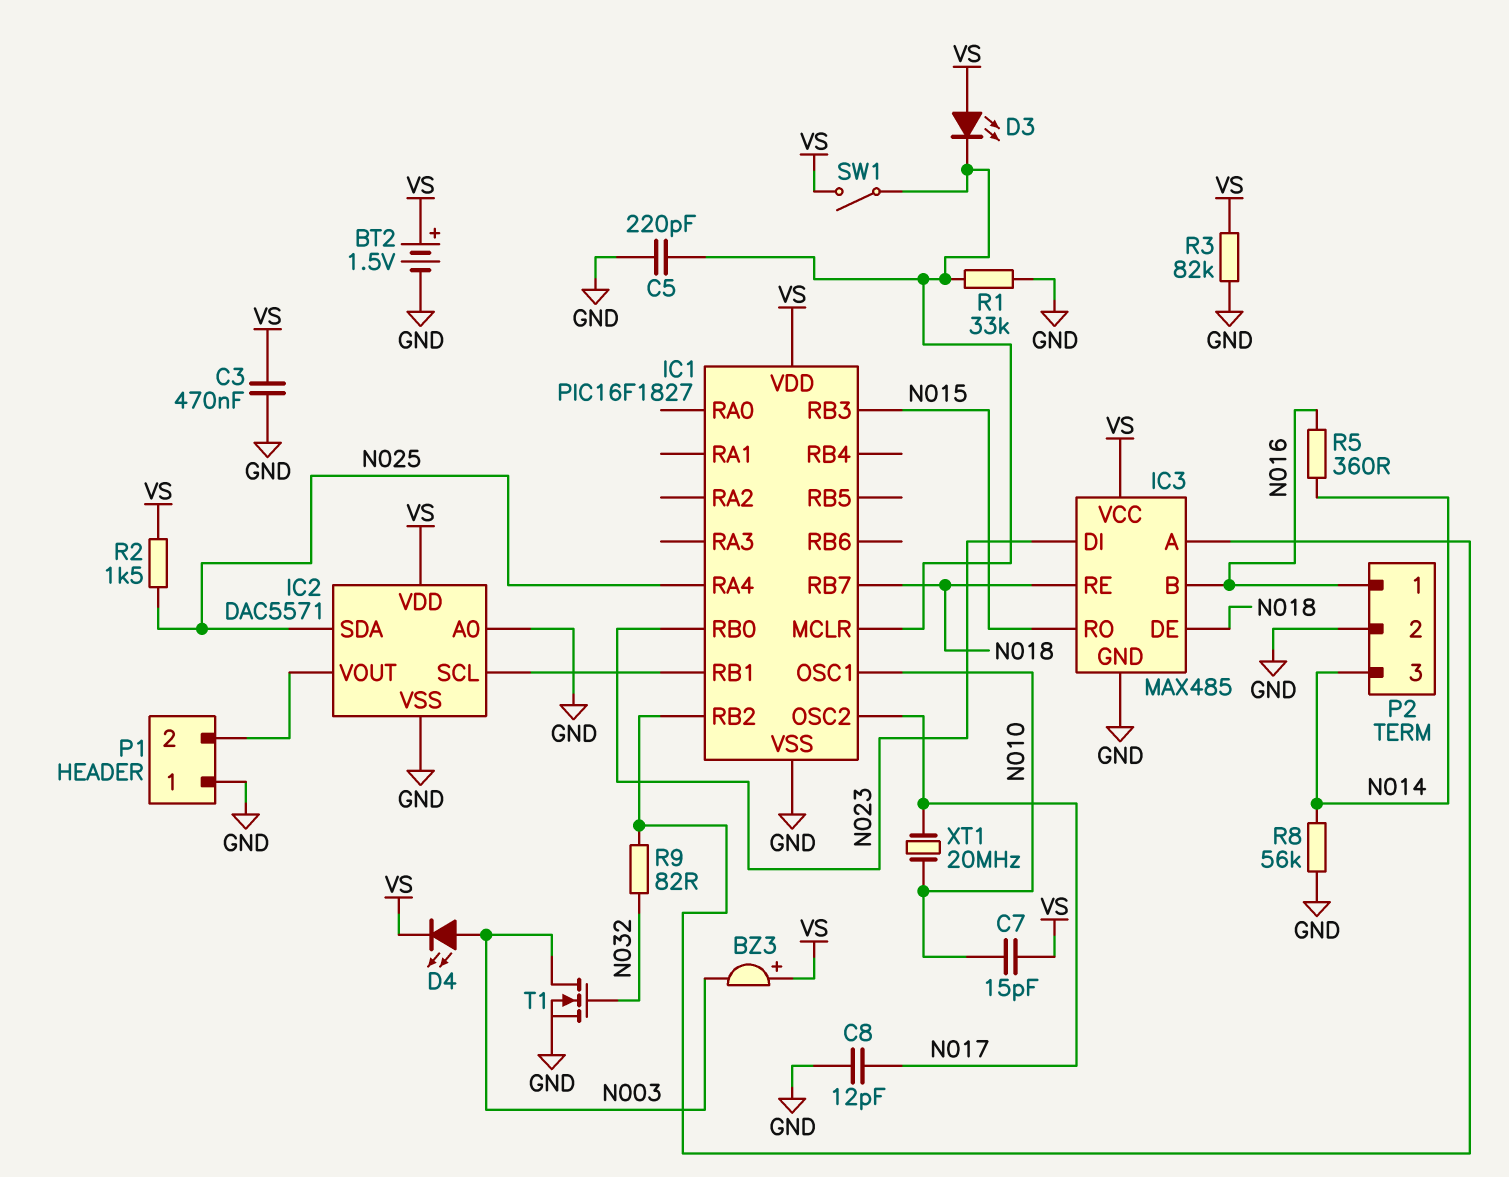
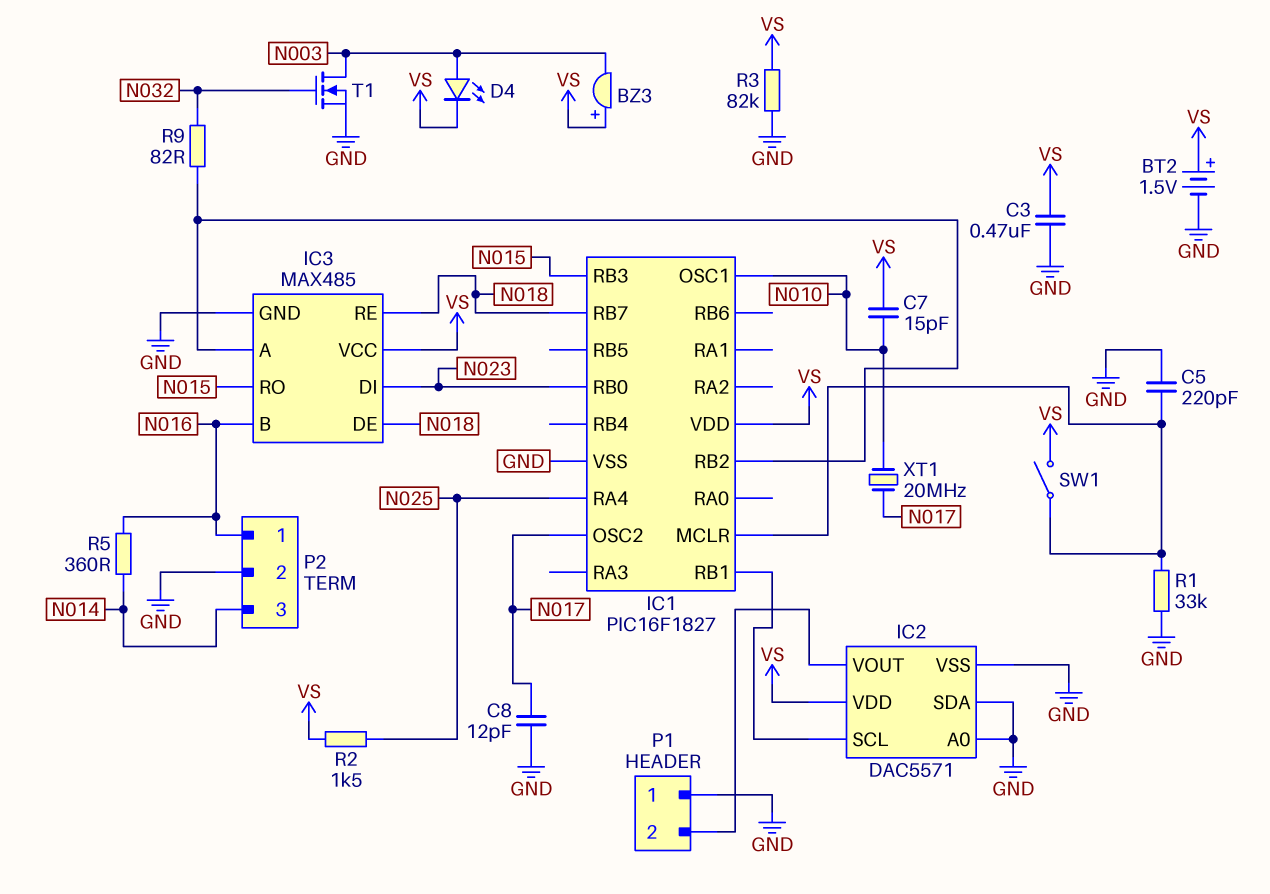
D3: LED (A VS, K IC1/MCLR) -> none
IC2 pin SDA: N025 -> GND
R8: 56k (GND, N014) -> none

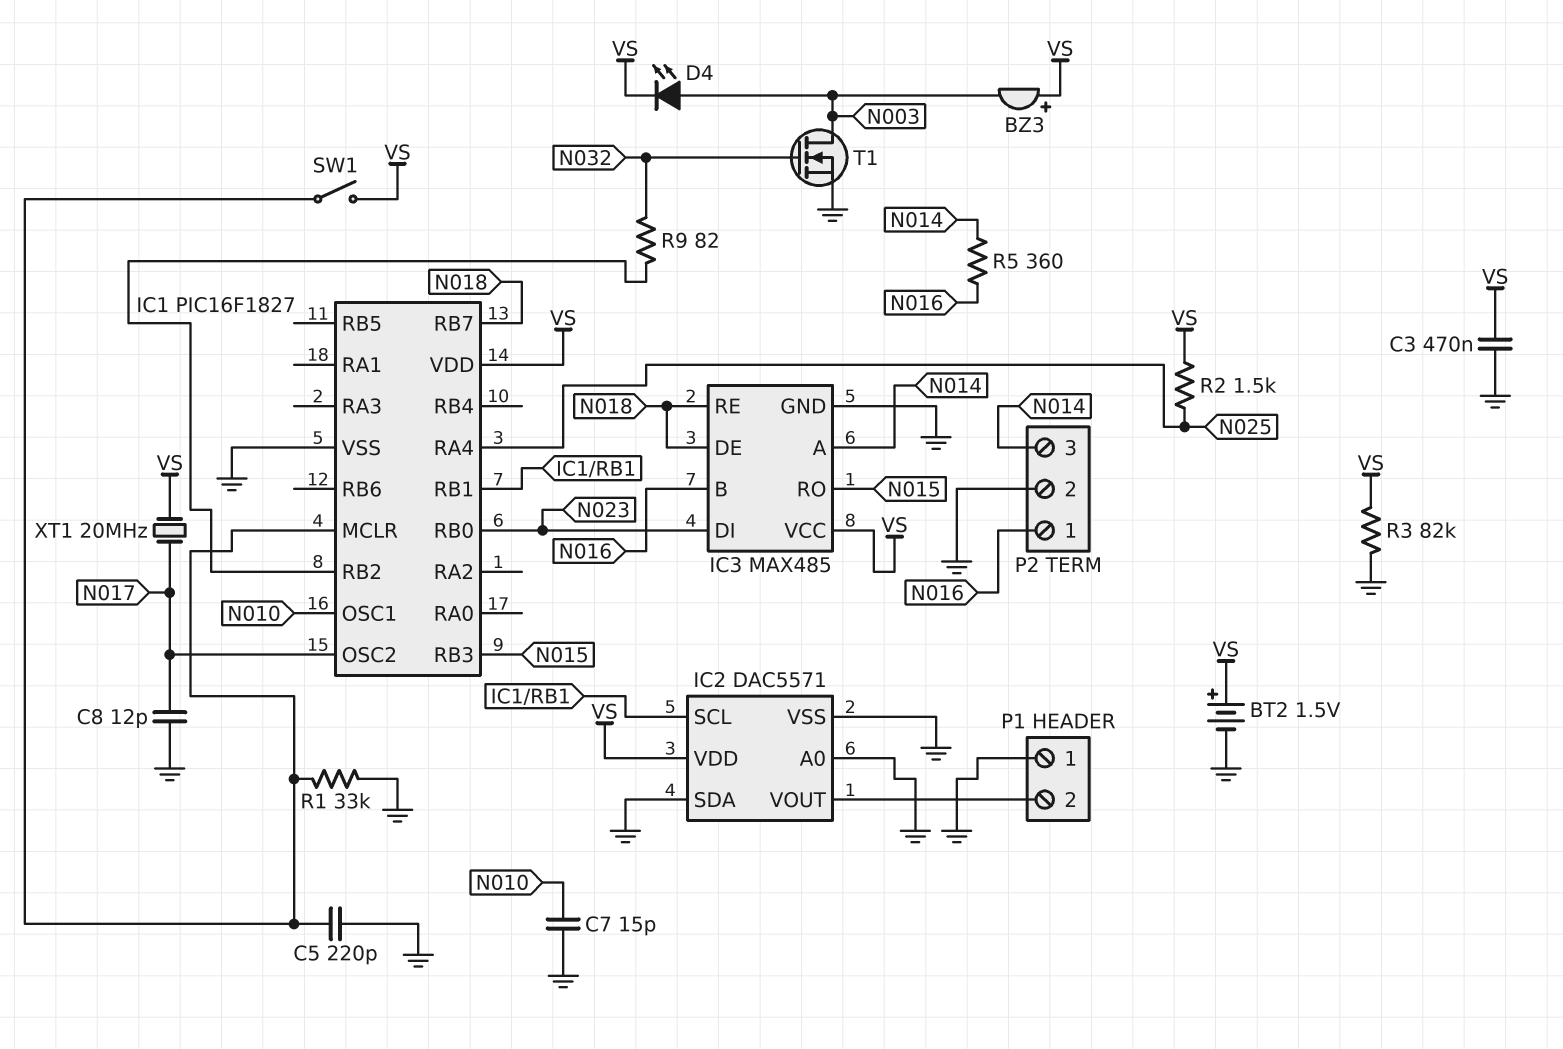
C7: 15pF (N010, VS) -> 15pF (GND, N010)
IC3 pin A: IC1/RB2 -> N014
XT1: 20MHz (N010, N017) -> 20MHz (N017, VS)

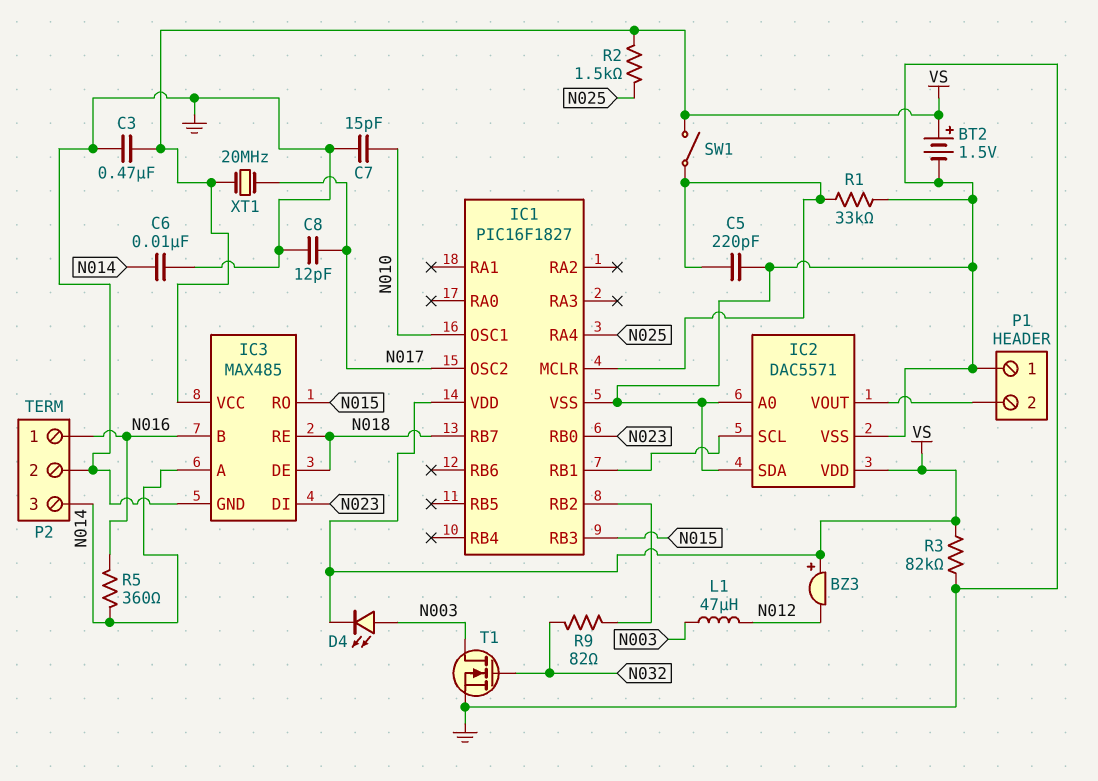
BZ3: buzzer (plus VS, minus N003) -> buzzer (plus VS, minus N012)
C6: none -> 10nF (GND, N014)
L1: none -> 47uH (N003, N012)

